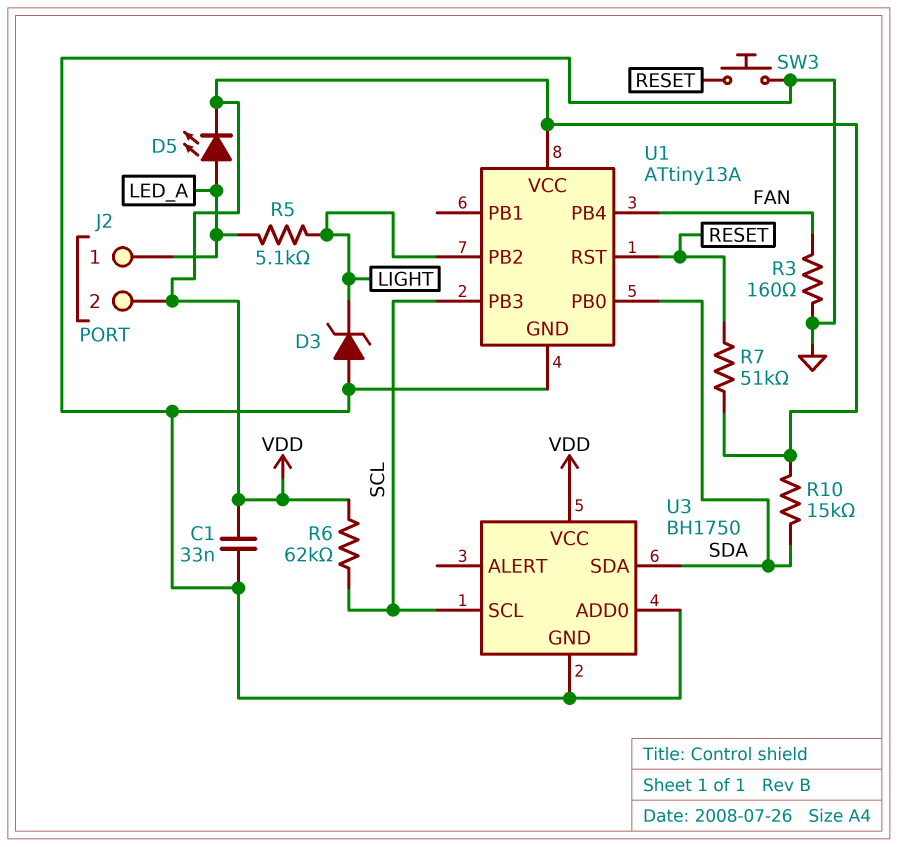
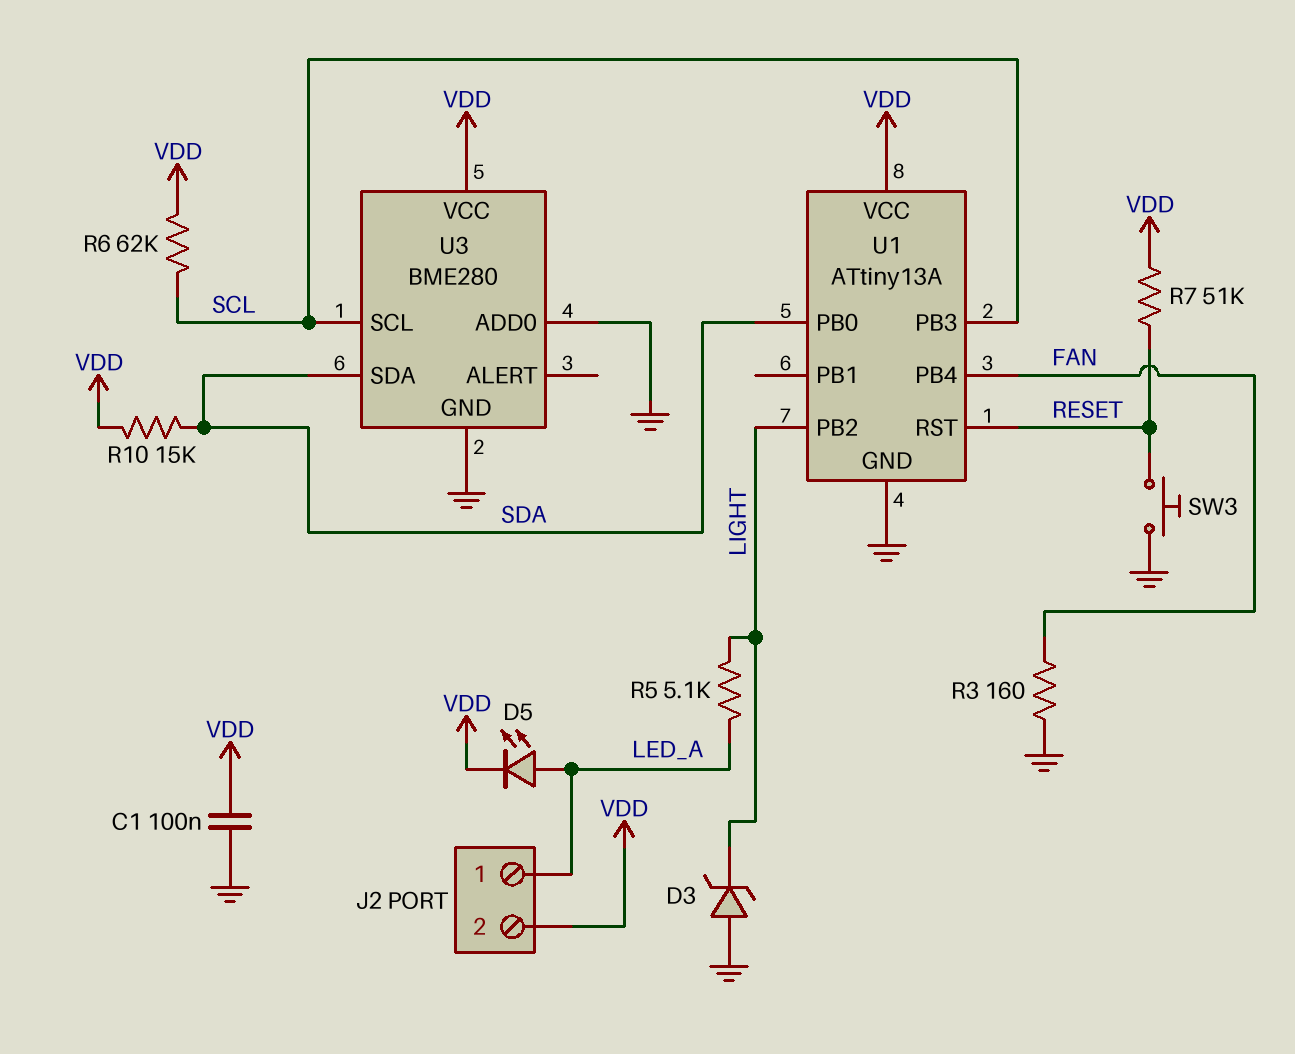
C1: 33nF (GND, VDD) -> 100nF (GND, VDD)
U3: BH1750 -> BME280

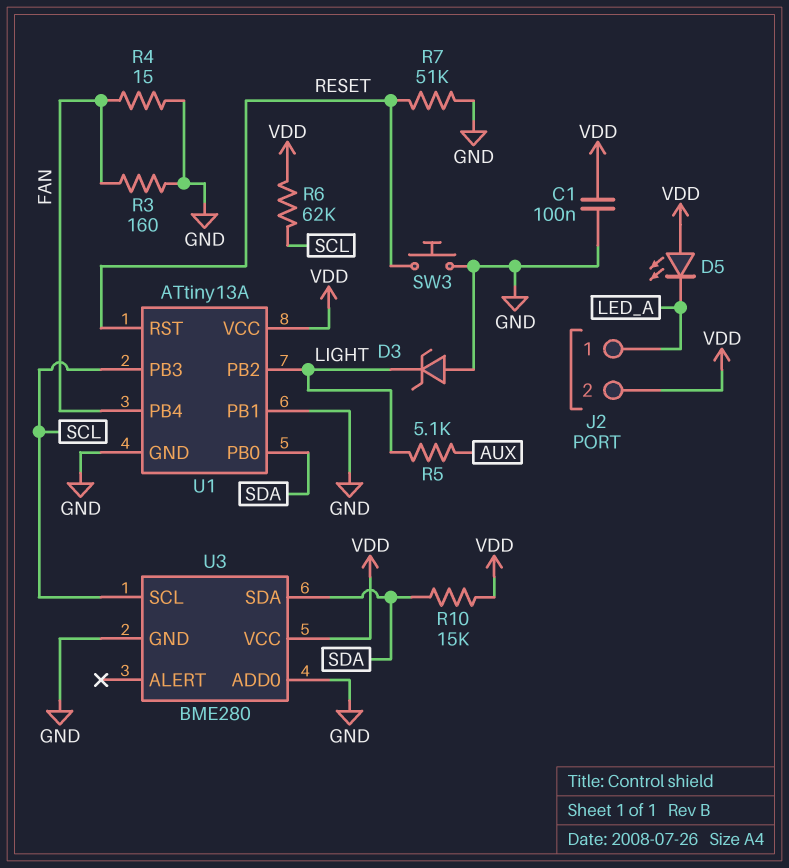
D5: LED (A LED_A, K VDD) -> LED (A VDD, K LED_A)
R4: none -> 15 (FAN, GND)
R5: 5.1k (LED_A, LIGHT) -> 5.1k (AUX, LIGHT)
R7: 51k (RESET, VDD) -> 51k (GND, RESET)
U1 pin PB1: none -> GND

